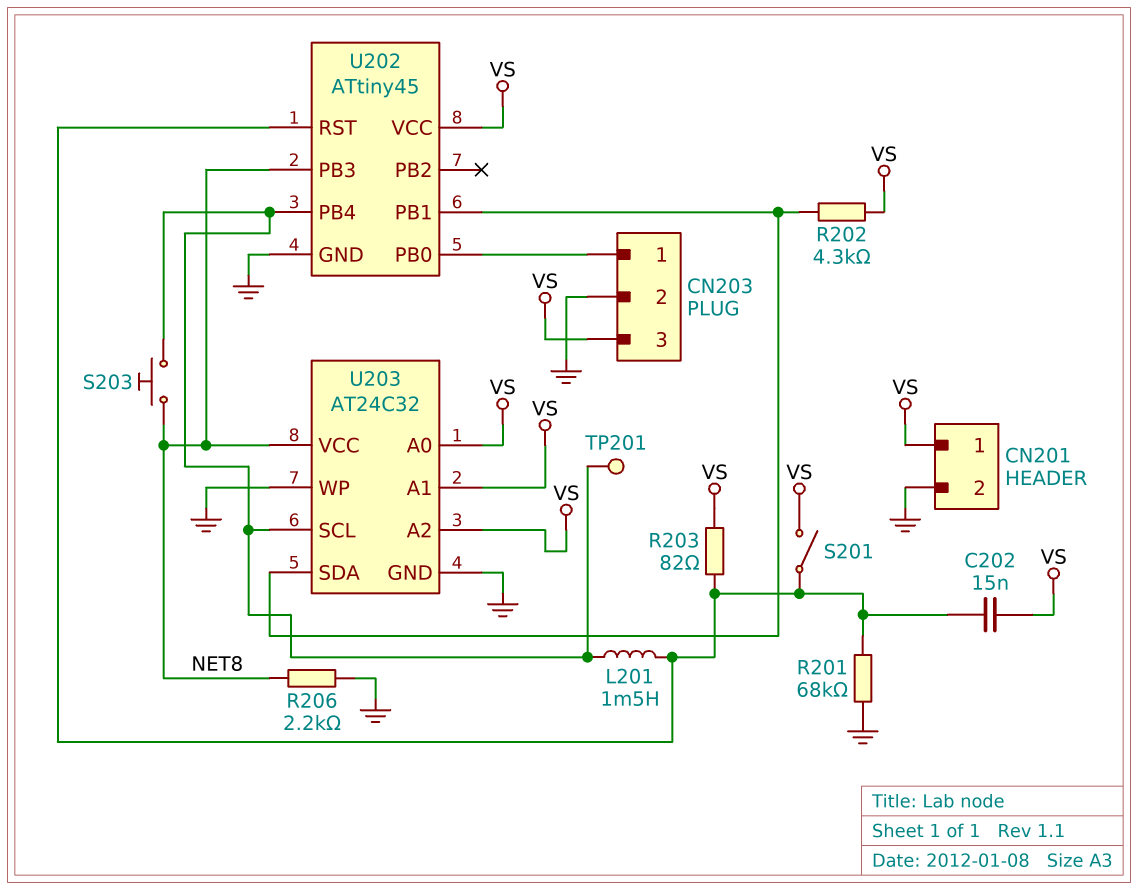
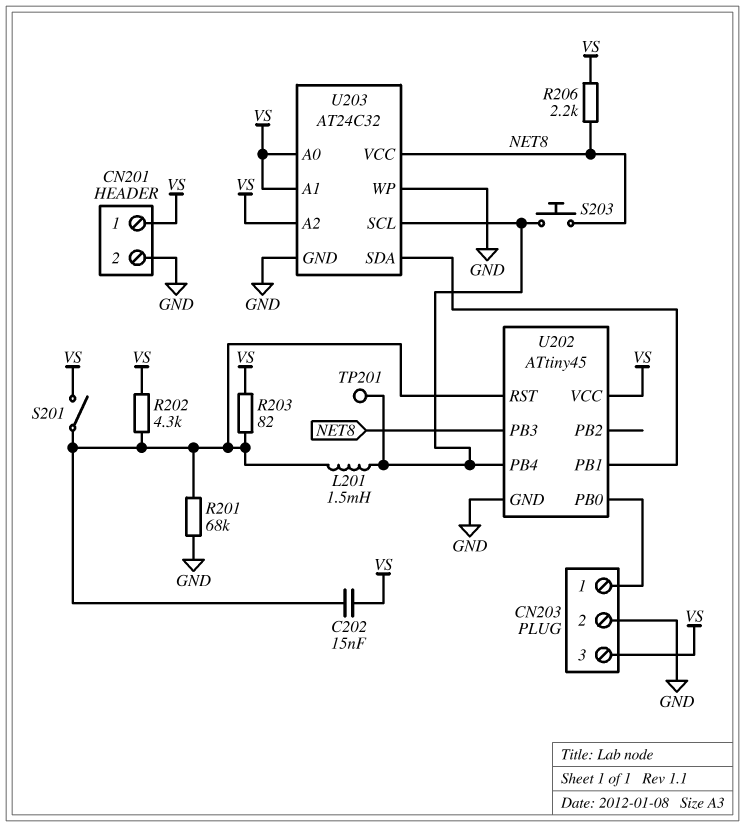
R202: 4.3k (U202/PB1, VS) -> 4.3k (U202/RST, VS)
R206: 2.2k (GND, NET8) -> 2.2k (NET8, VS)

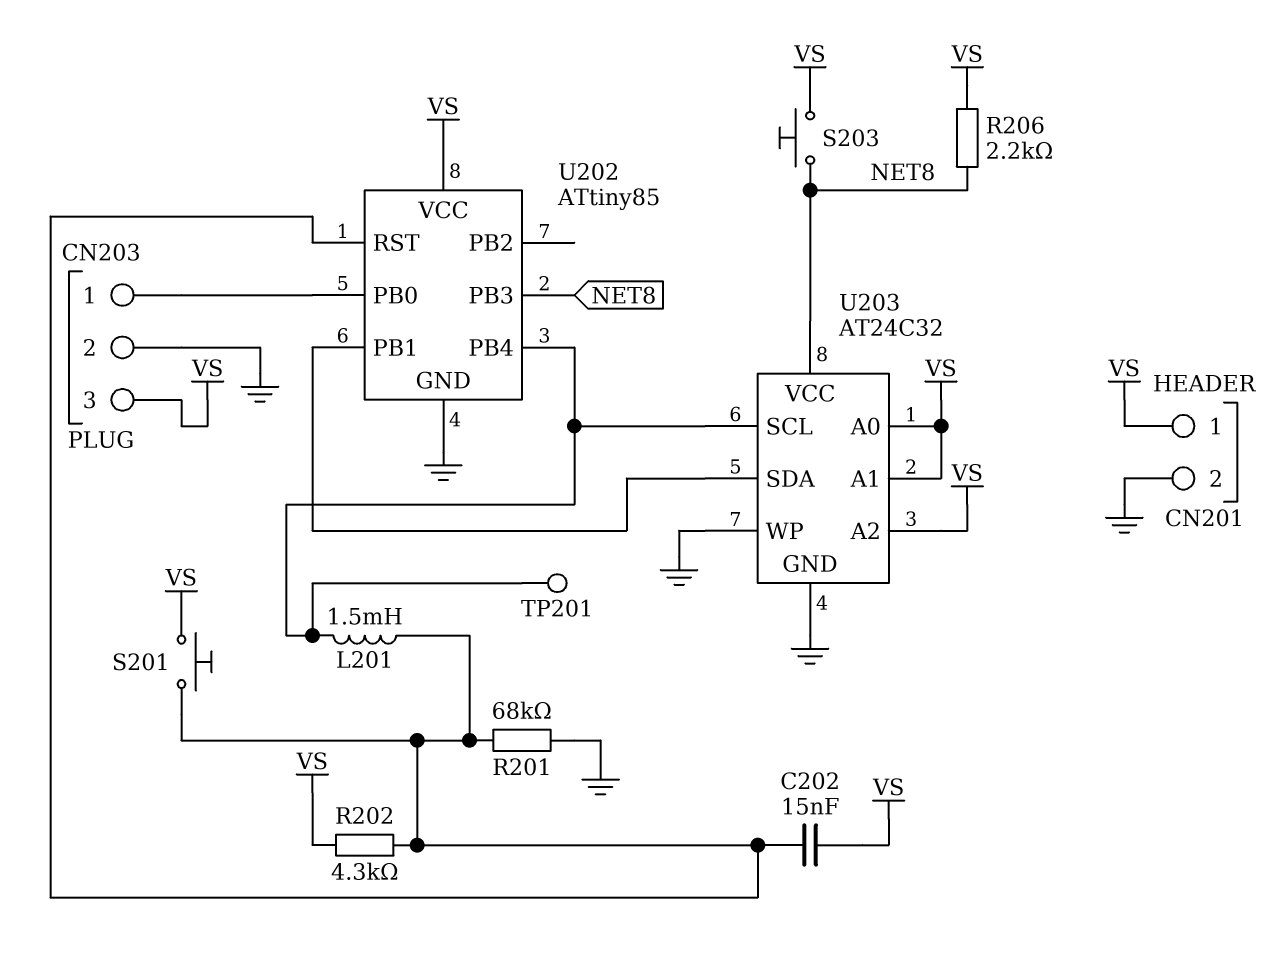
R203: 82 (U202/RST, VS) -> none
S201: switch (U202/RST, VS) -> button (U202/RST, VS)
S203: button (NET8, U202/PB4) -> button (NET8, VS)
U202: ATtiny45 -> ATtiny85

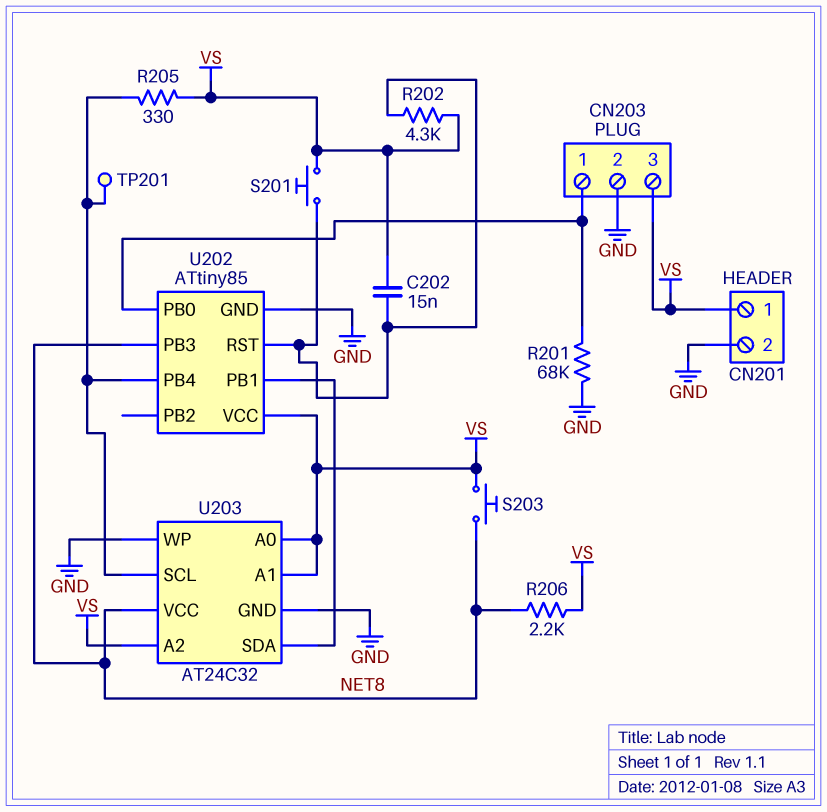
L201: 1.5mH (U202/PB4, U202/RST) -> none
R201: 68k (GND, U202/RST) -> 68k (CN203/1, GND)
R205: none -> 330 (U202/PB4, VS)

